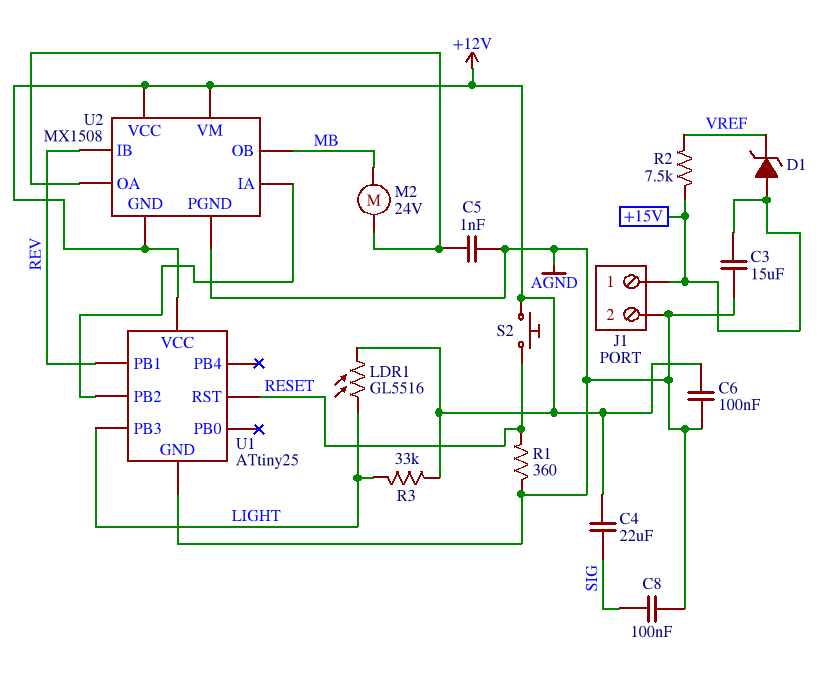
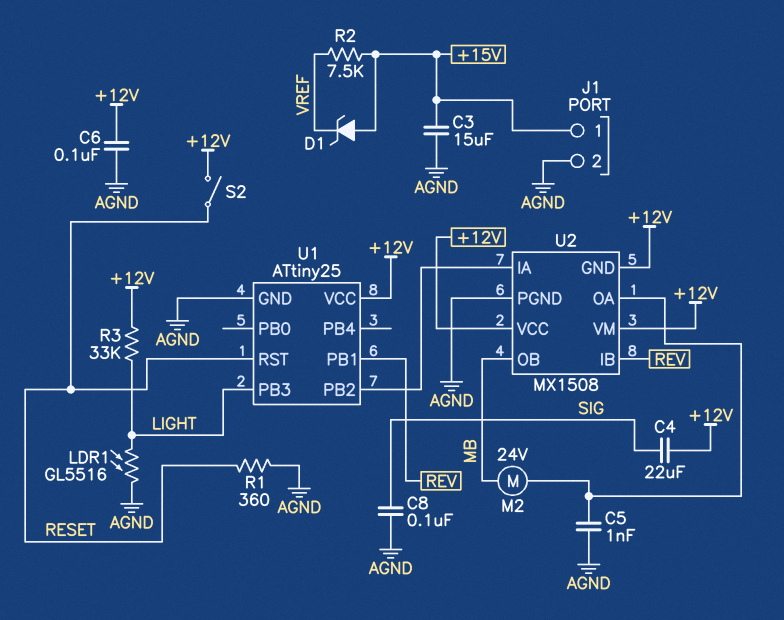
LDR1: GL5516 (+12V, LIGHT) -> GL5516 (AGND, LIGHT)
S2: button (+12V, RESET) -> switch (+12V, RESET)

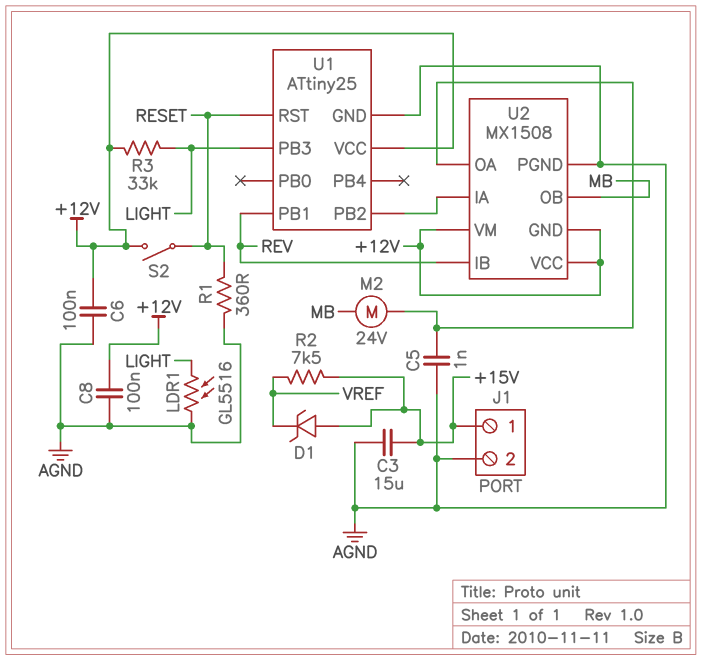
C4: 22uF (+12V, SIG) -> none
C8: 100nF (AGND, SIG) -> 100nF (+12V, AGND)

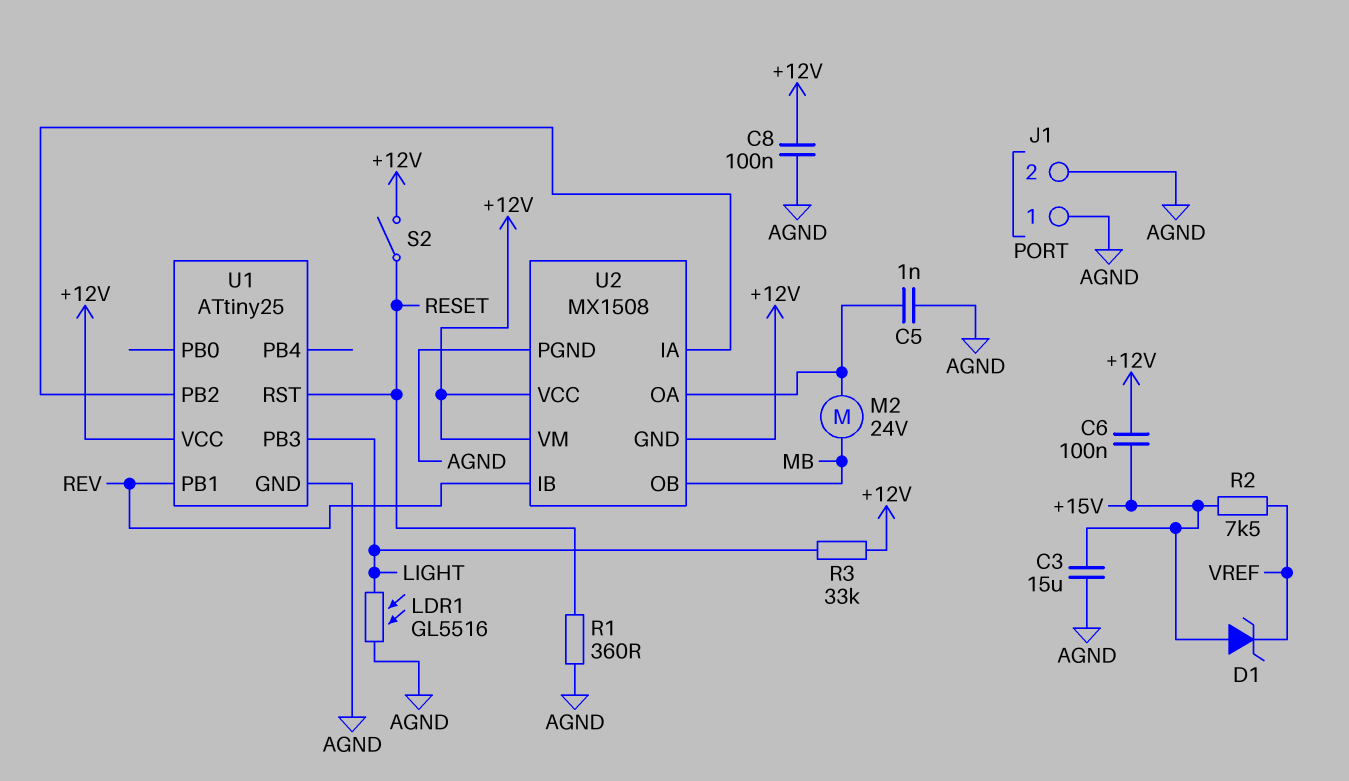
C6: 100nF (+12V, AGND) -> 100nF (+12V, +15V)
J1 pin 1: +15V -> AGND

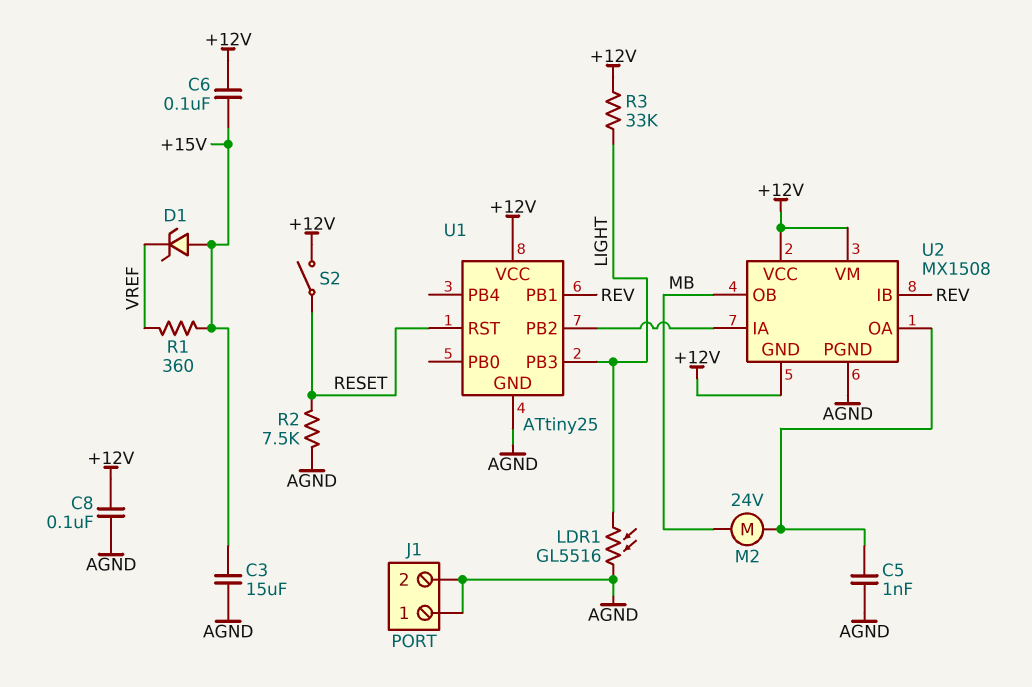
R1: 360 (AGND, RESET) -> 360 (+15V, VREF)
R2: 7.5k (+15V, VREF) -> 7.5k (AGND, RESET)

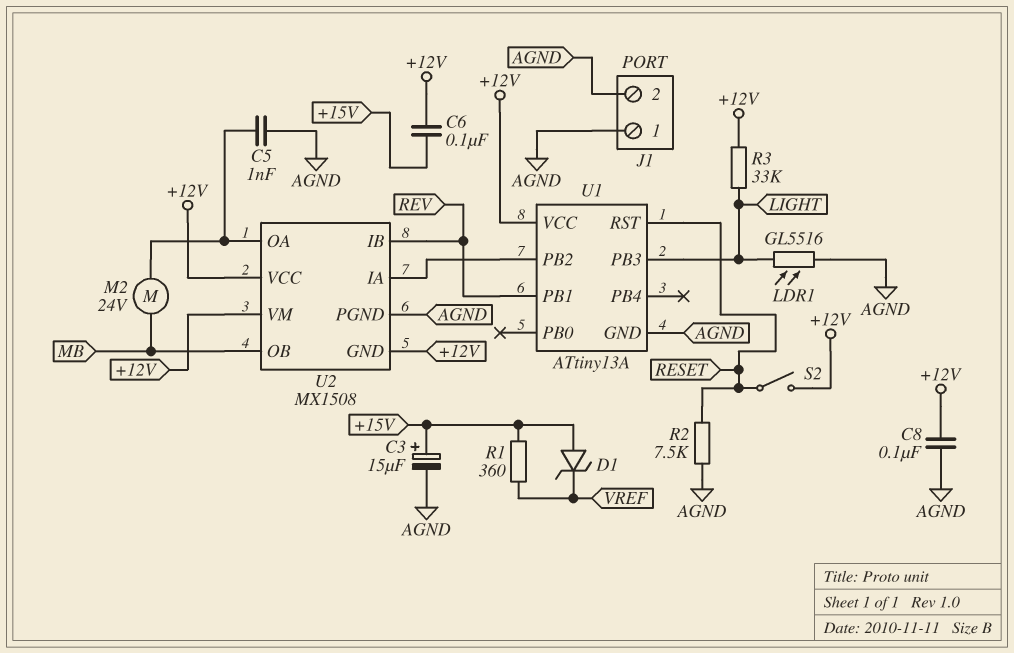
C3: 15uF (+15V, AGND) -> 15uF (plus +15V, minus AGND)
U1: ATtiny25 -> ATtiny13A

